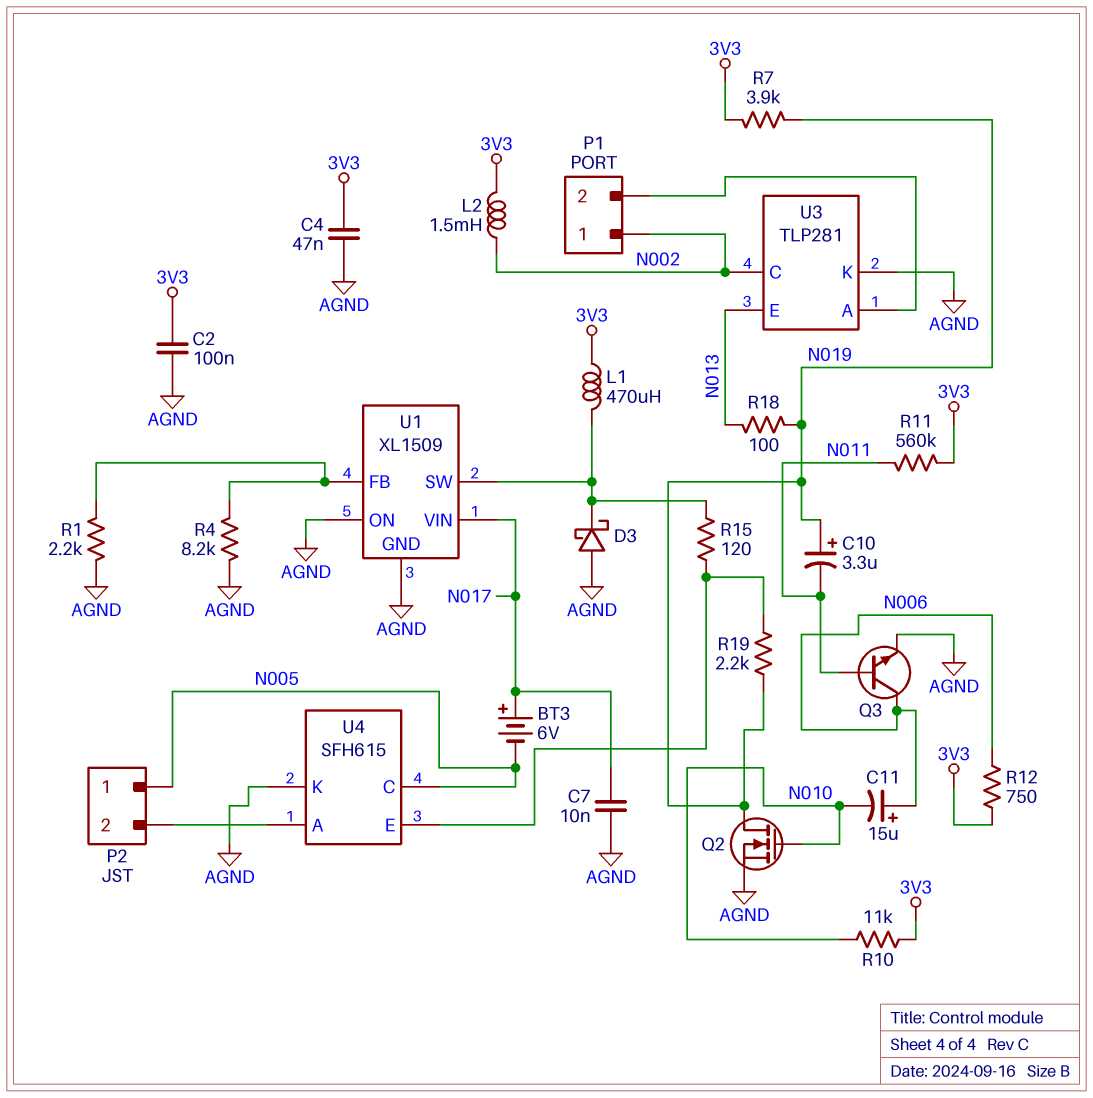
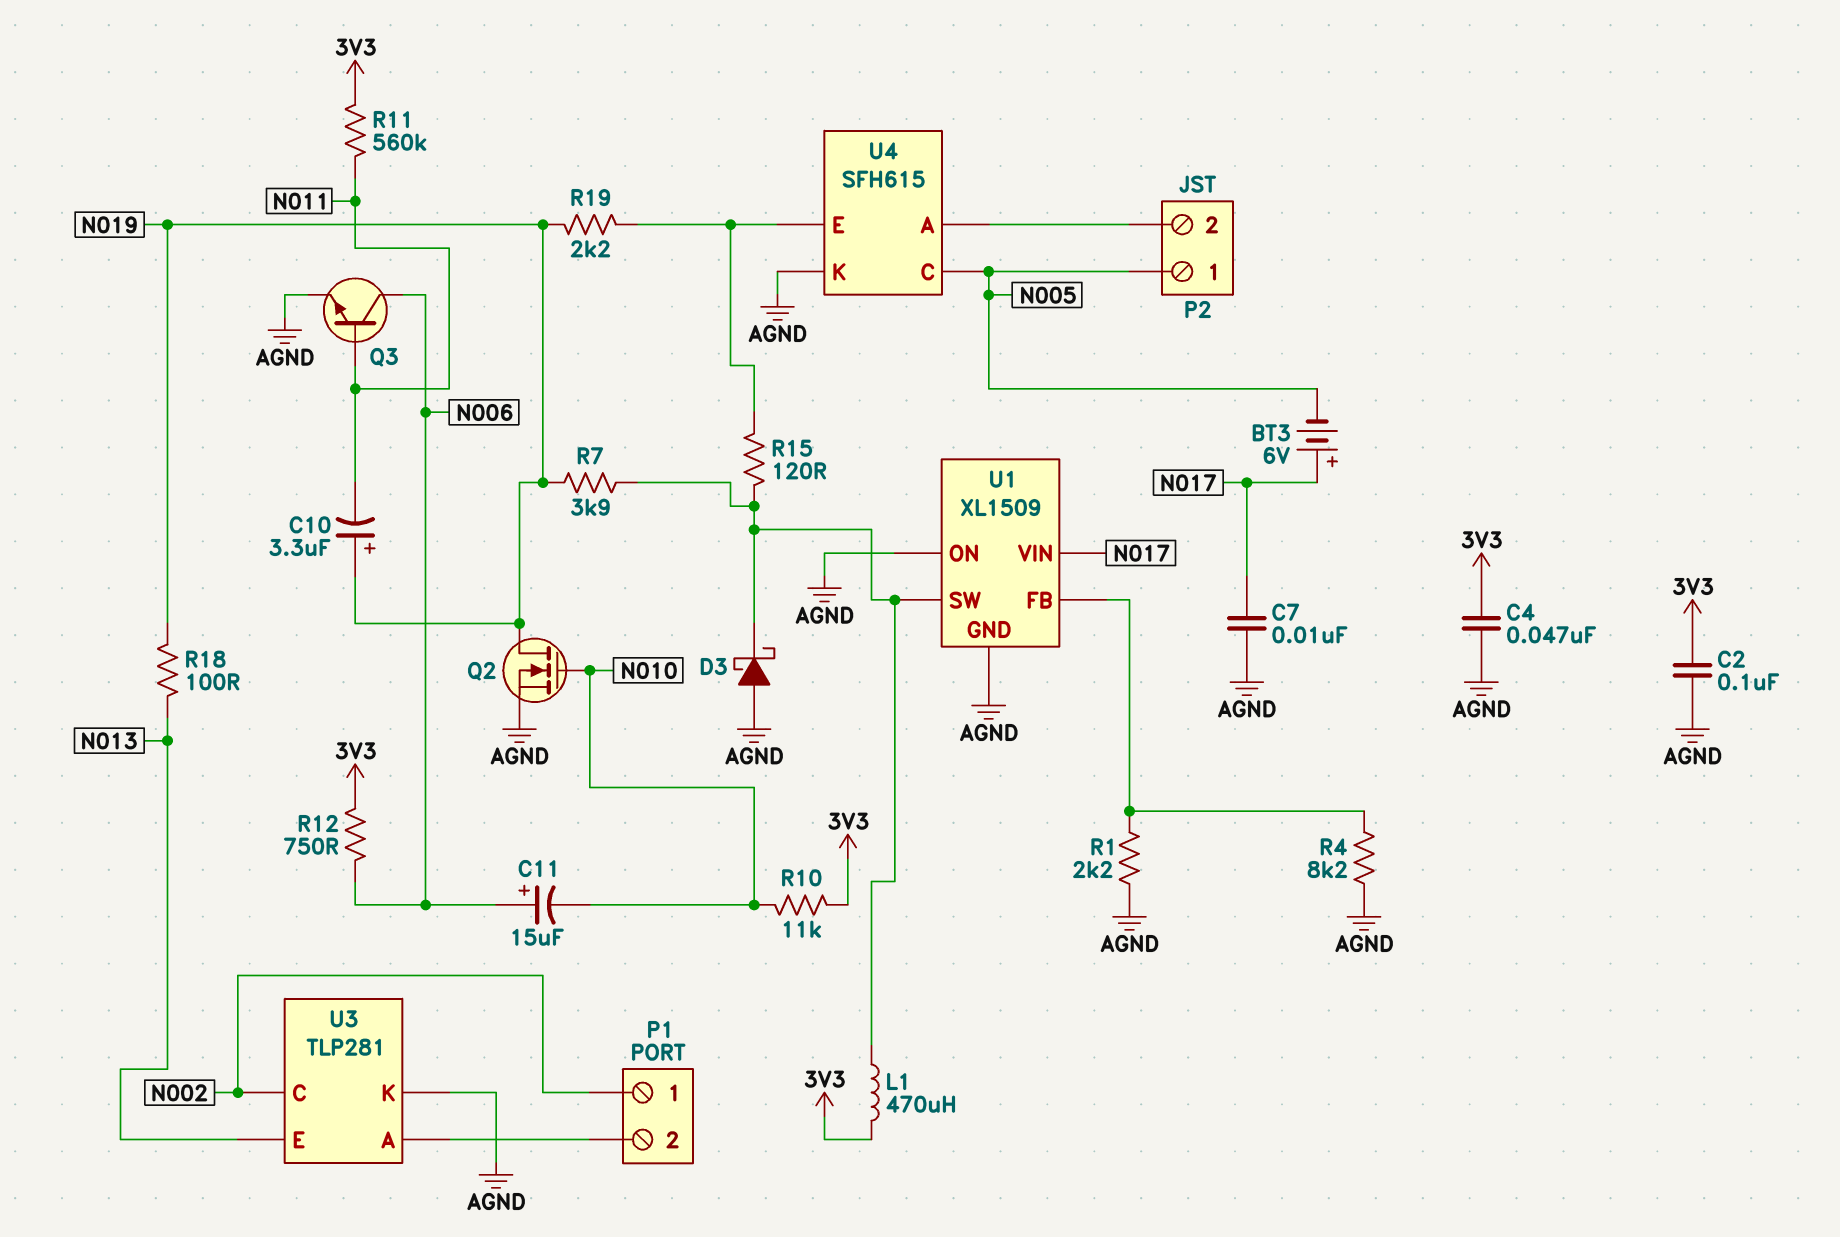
L2: 1.5mH (3V3, N002) -> none
R7: 3.9k (3V3, N019) -> 3.9k (N019, U1/SW)

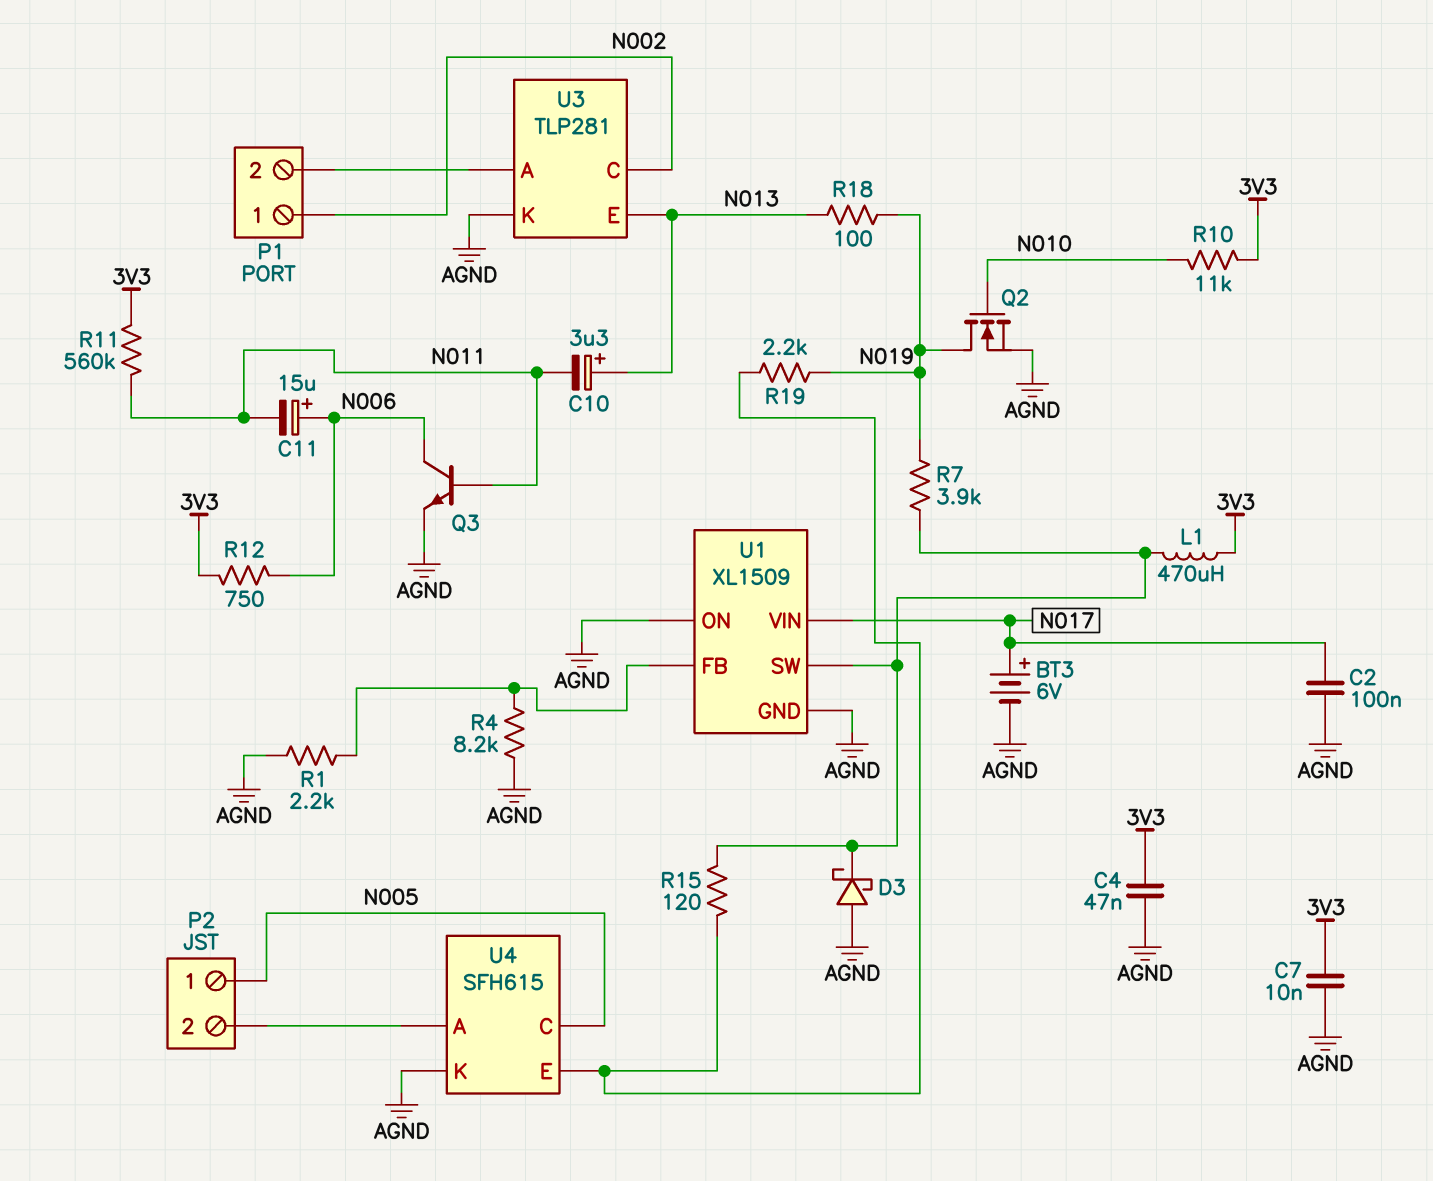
BT3: 6V (plus N017, minus N005) -> 6V (plus N017, minus AGND)
C2: 100nF (3V3, AGND) -> 100nF (AGND, N017)
C7: 10nF (AGND, N017) -> 10nF (3V3, AGND)
C10: 3.3uF (plus N019, minus N011) -> 3.3uF (plus N013, minus N011)
C11: 15uF (plus N006, minus N010) -> 15uF (plus N006, minus N011)

